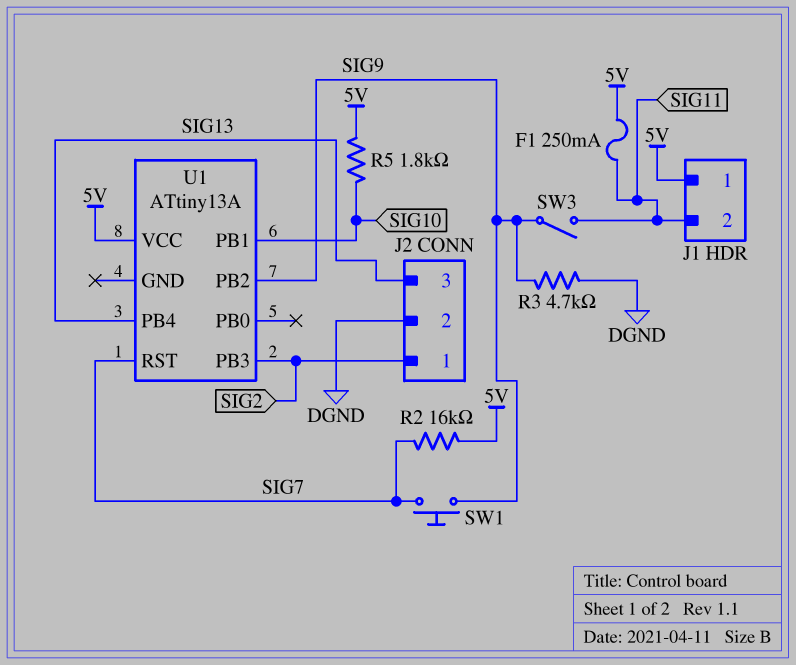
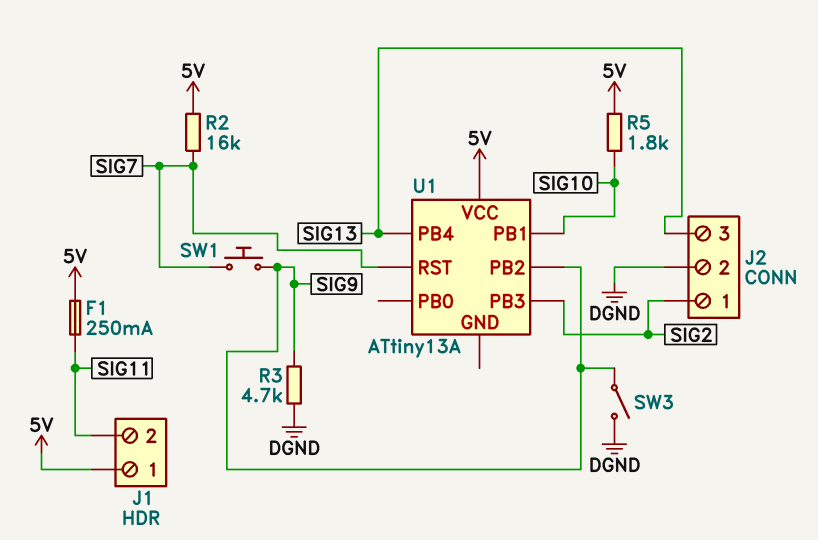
SW3: switch (SIG9, SIG11) -> switch (DGND, SIG9)

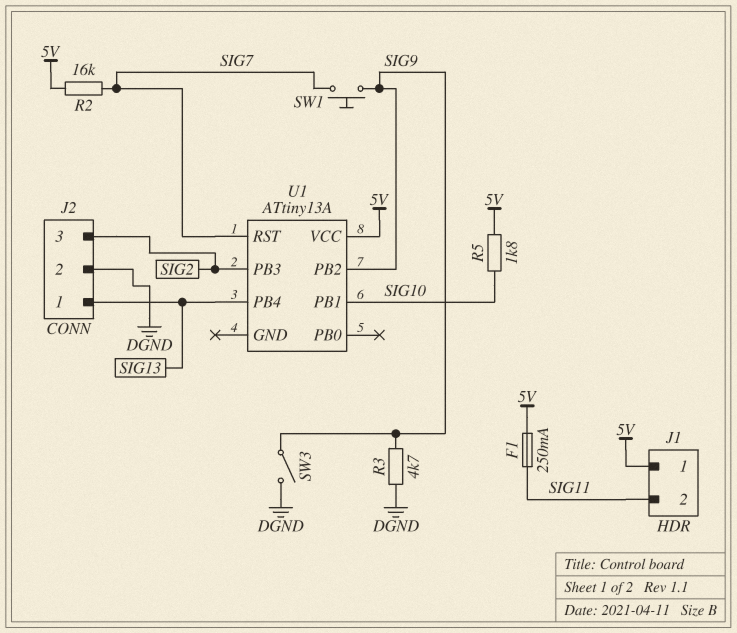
J2 pin 1: SIG2 -> SIG13
J2 pin 3: SIG13 -> SIG2

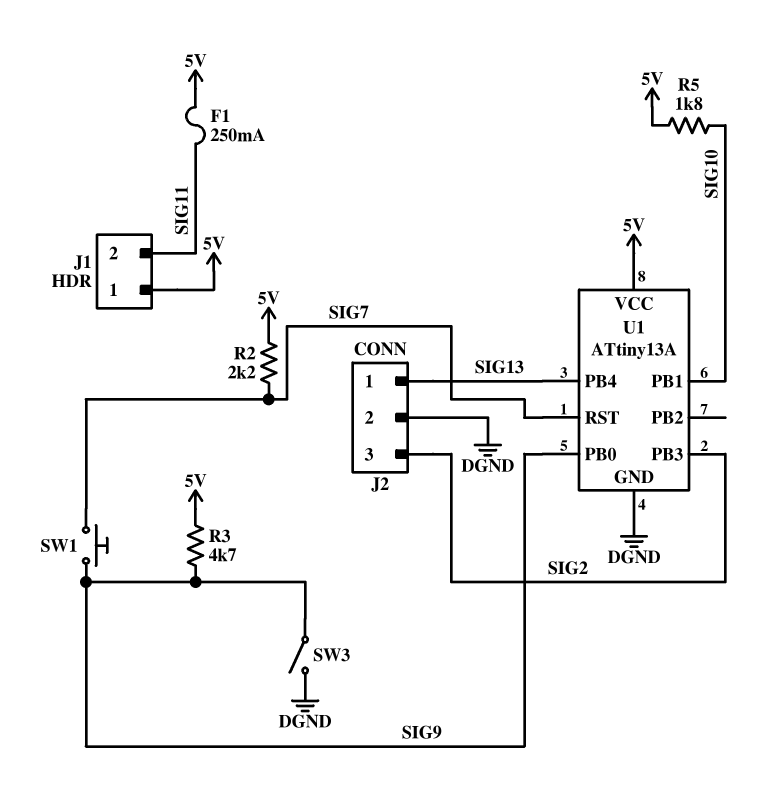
R2: 16k (5V, SIG7) -> 2.2k (5V, SIG7)
R3: 4.7k (DGND, SIG9) -> 4.7k (5V, SIG9)
U1 pin GND: none -> DGND
U1 pin PB0: none -> SIG9
U1 pin PB2: SIG9 -> none

